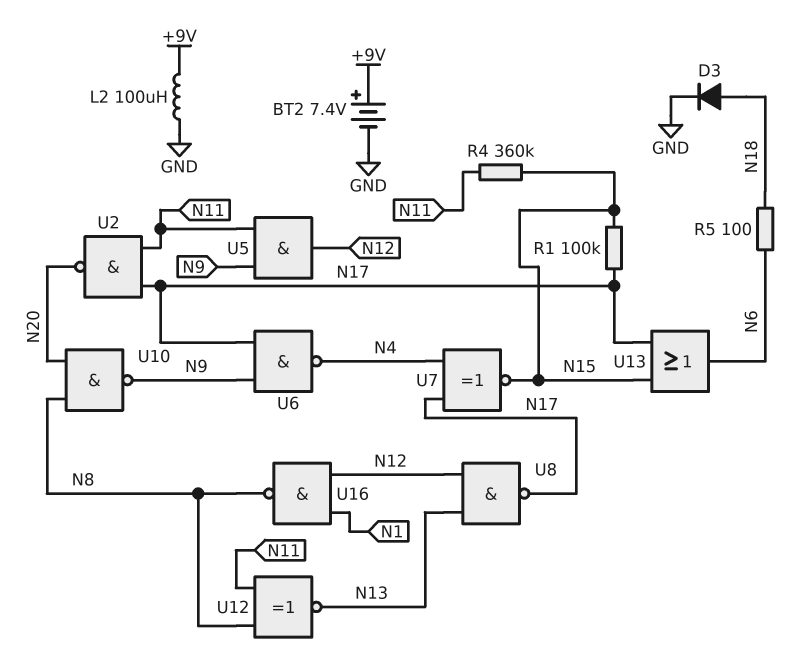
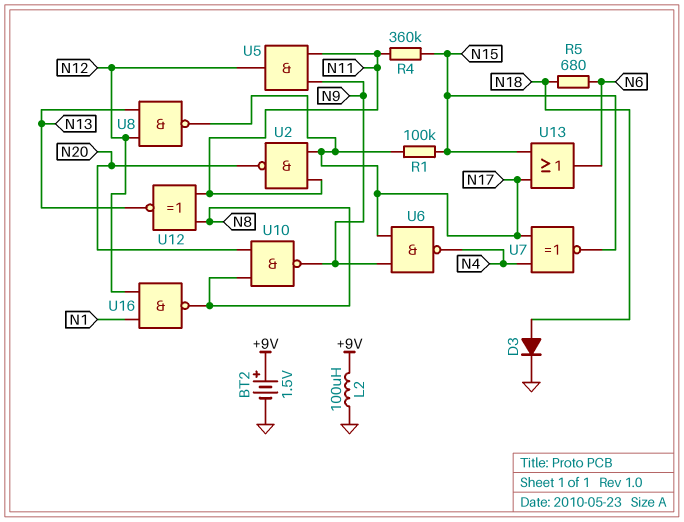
BT2: 7.4V (plus +9V, minus GND) -> 1.5V (plus +9V, minus GND)
R5: 100 (N6, N18) -> 680 (N6, N18)

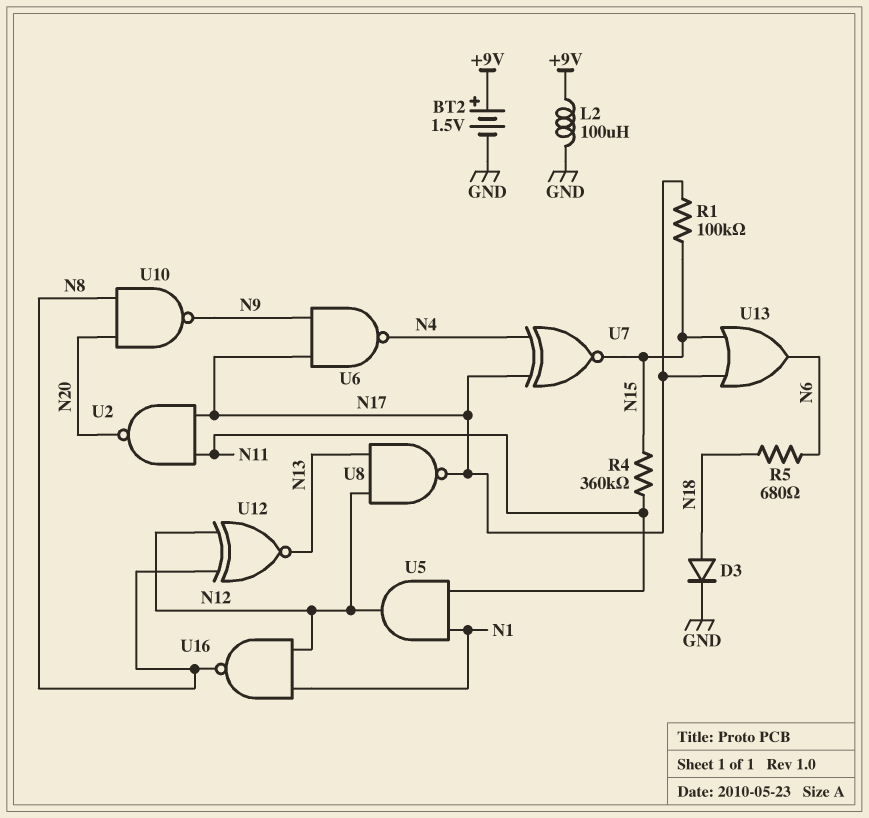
U5: AND (in N9, in N11, out N12) -> AND (in N1, in N11, out N12)
U12: XNOR (in N8, in N11, out N13) -> XNOR (in N8, in N12, out N13)

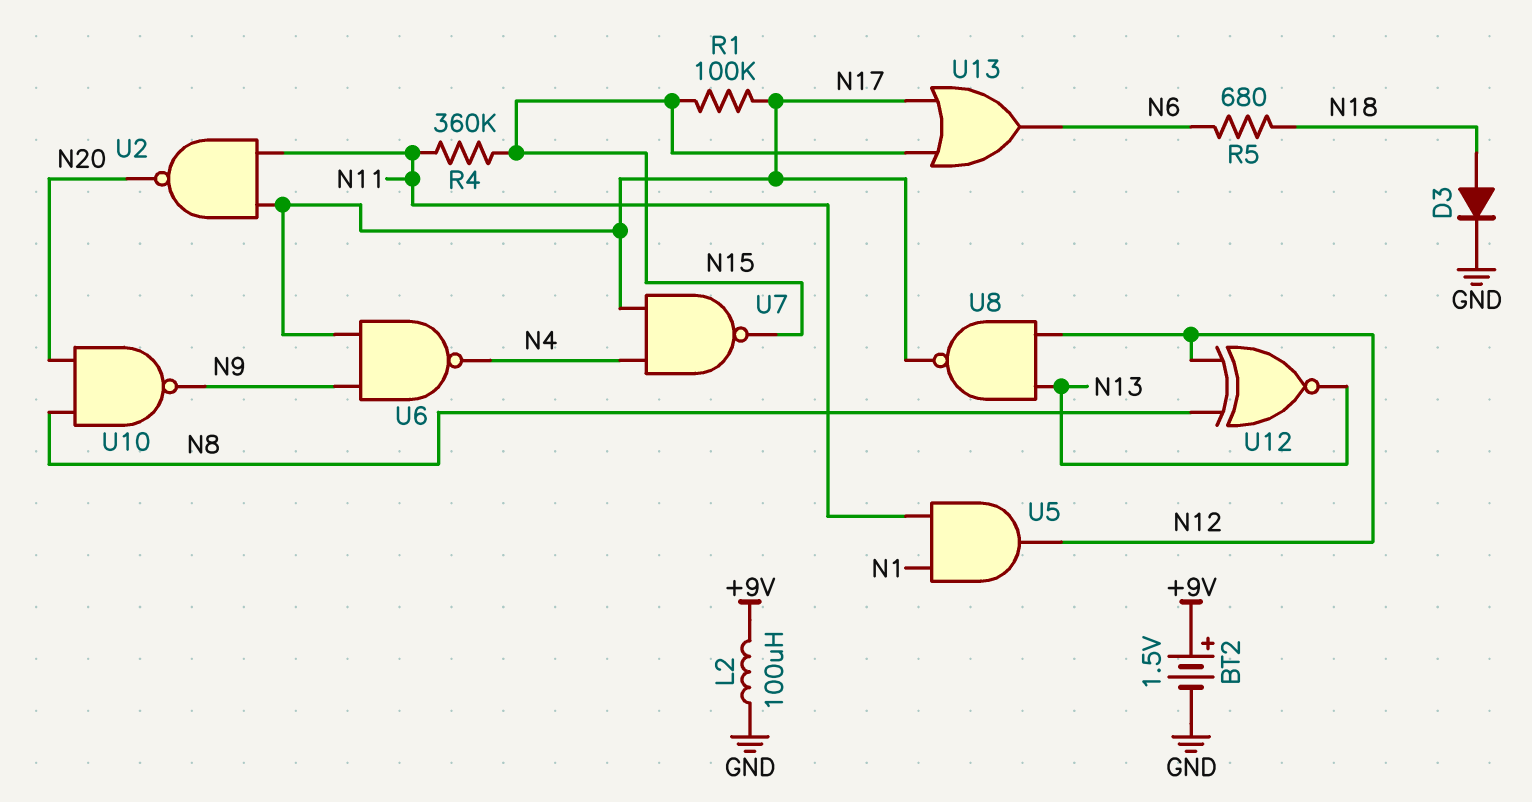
U7: XNOR (in N4, in N17, out N15) -> NAND (in N4, in N17, out N15)
U16: NAND (in N1, in N12, out N8) -> none

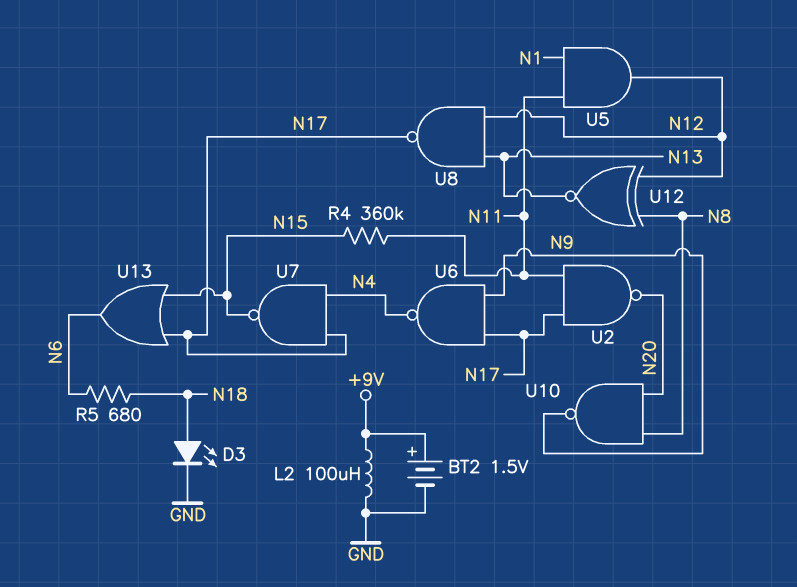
D3: diode (A N18, K GND) -> LED (A N18, K GND)
R1: 100k (N15, N17) -> none

